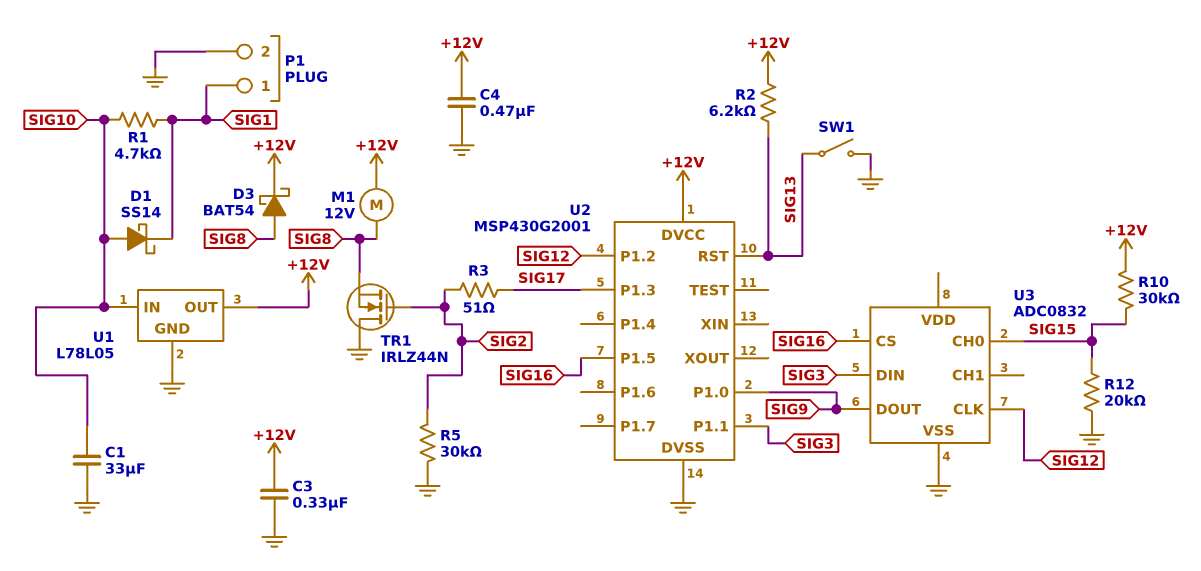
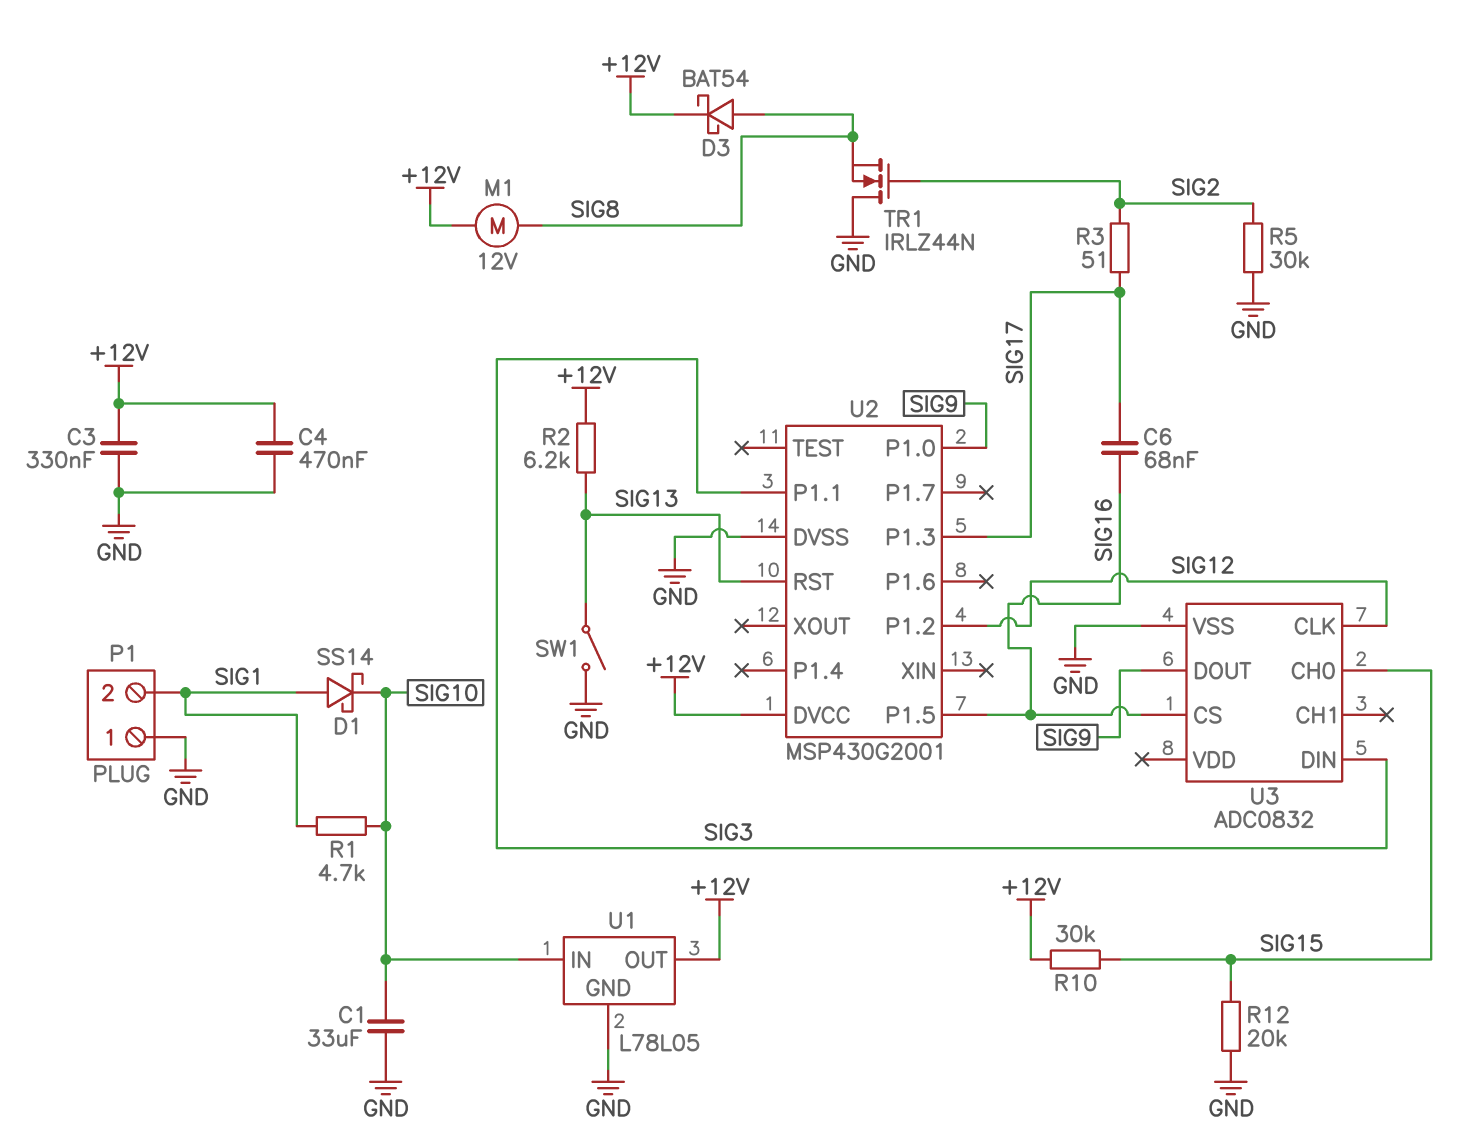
C6: none -> 68nF (SIG16, SIG17)
D1: schottky SS14 (A SIG10, K SIG1) -> schottky SS14 (A SIG1, K SIG10)
P1 pin 1: SIG1 -> GND
P1 pin 2: GND -> SIG1

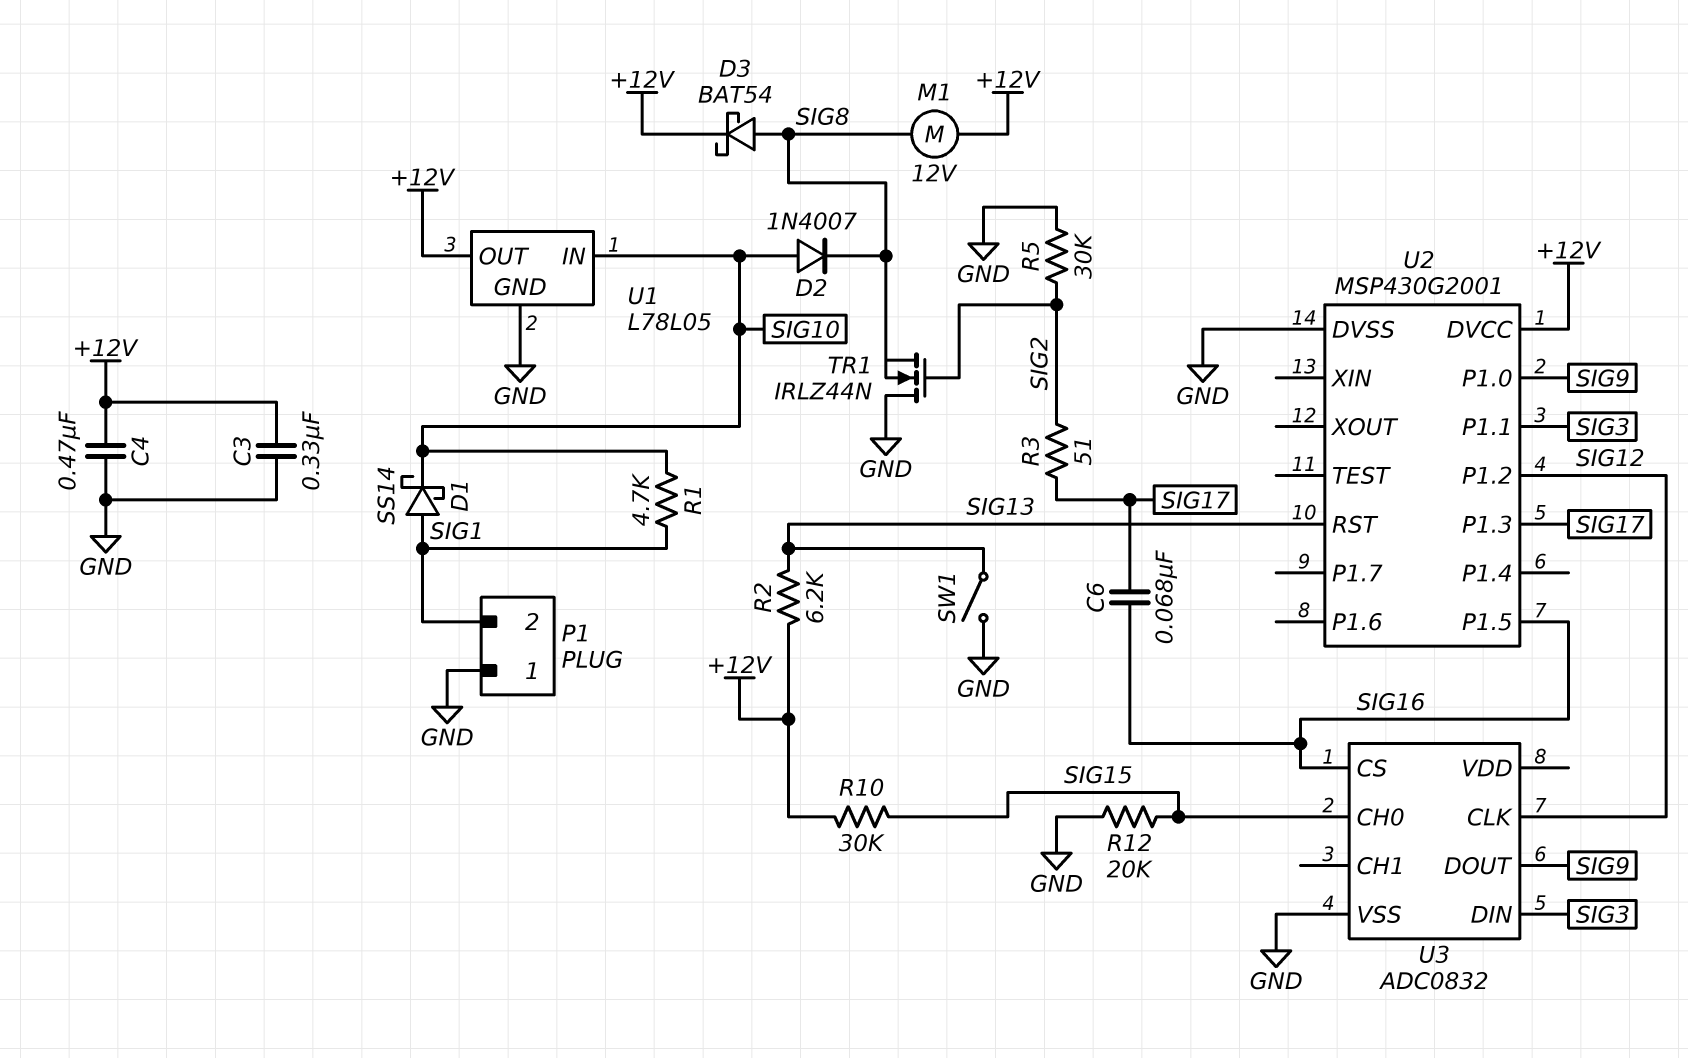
C1: 33uF (GND, SIG10) -> none
D2: none -> diode 1N4007 (A SIG10, K SIG8)

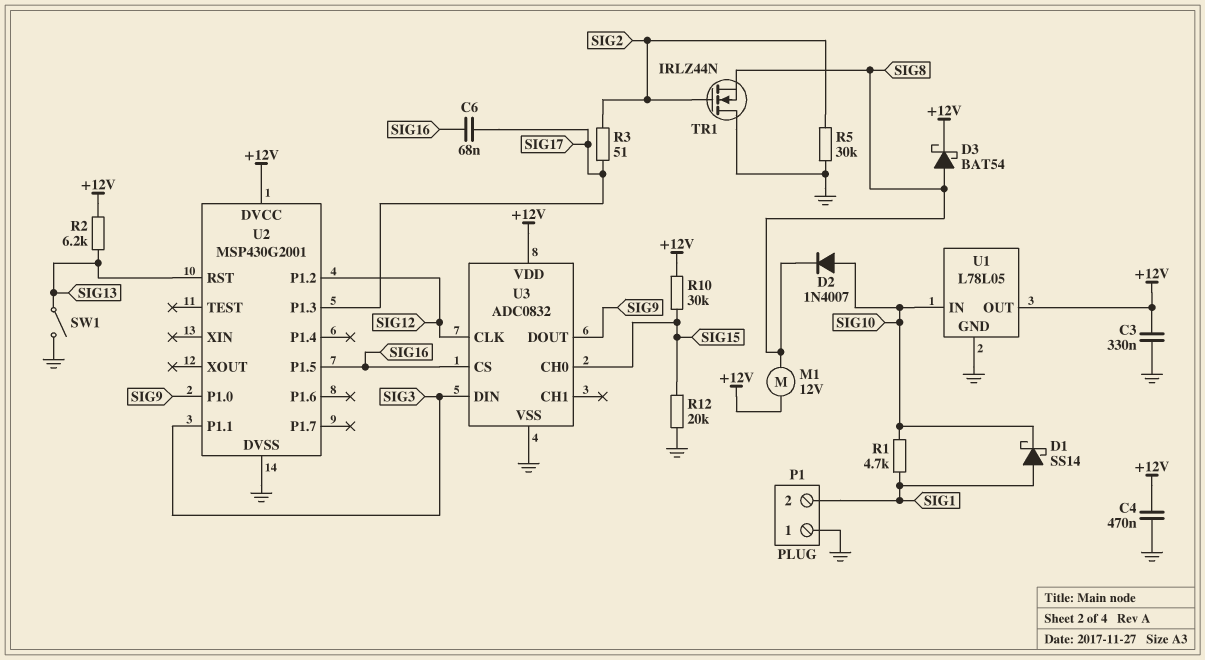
U3 pin VDD: none -> +12V

